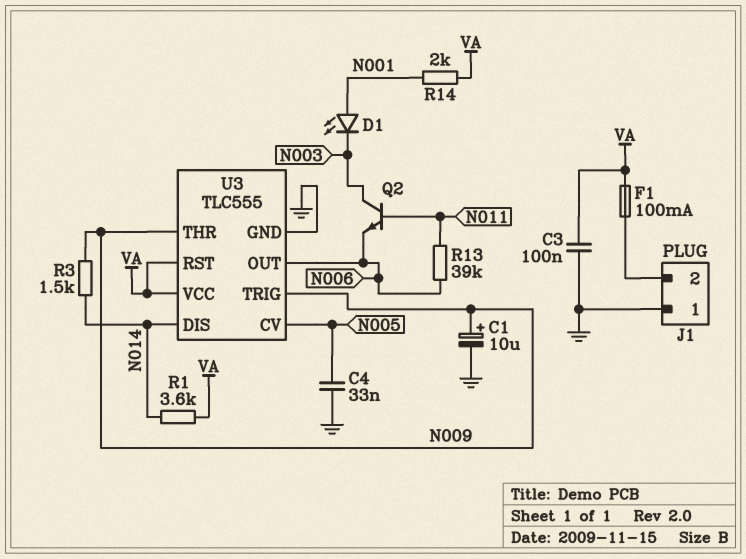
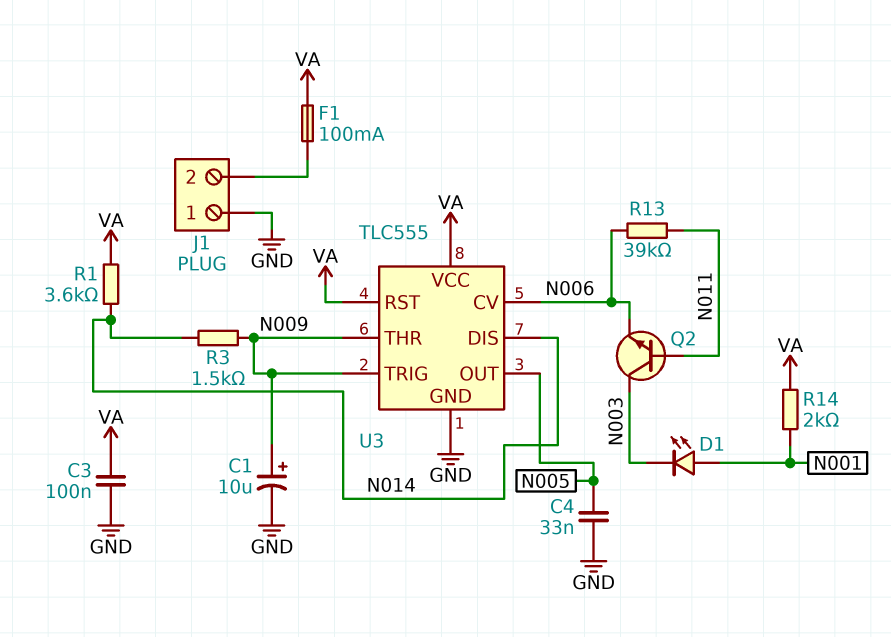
U3 pin CV: N005 -> N006
U3 pin OUT: N006 -> N005

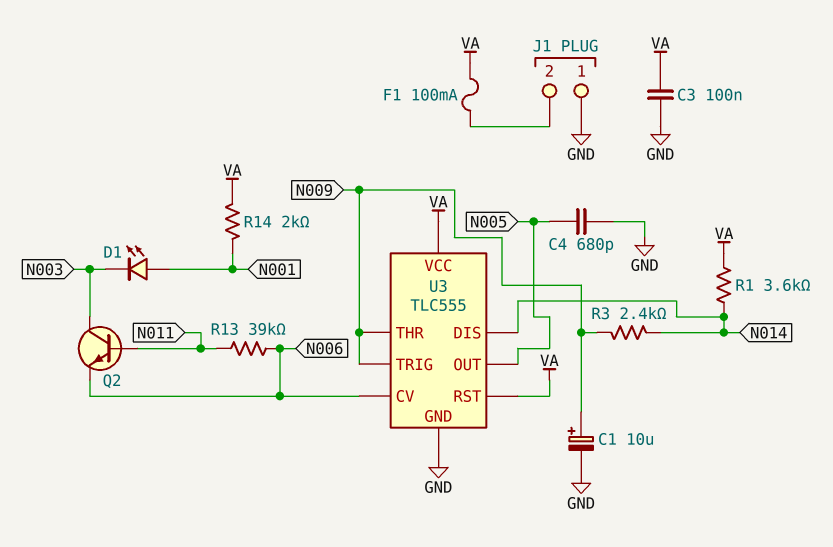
C4: 33nF (GND, N005) -> 680pF (GND, N005)
R3: 1.5k (N009, N014) -> 2.4k (N009, N014)

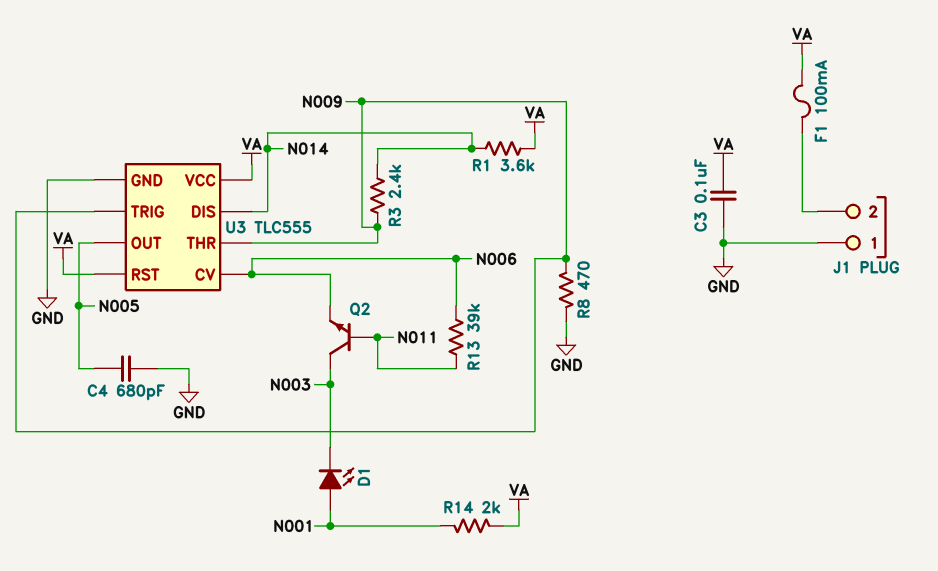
C1: 10uF (plus N009, minus GND) -> none
R8: none -> 470 (GND, N009)

